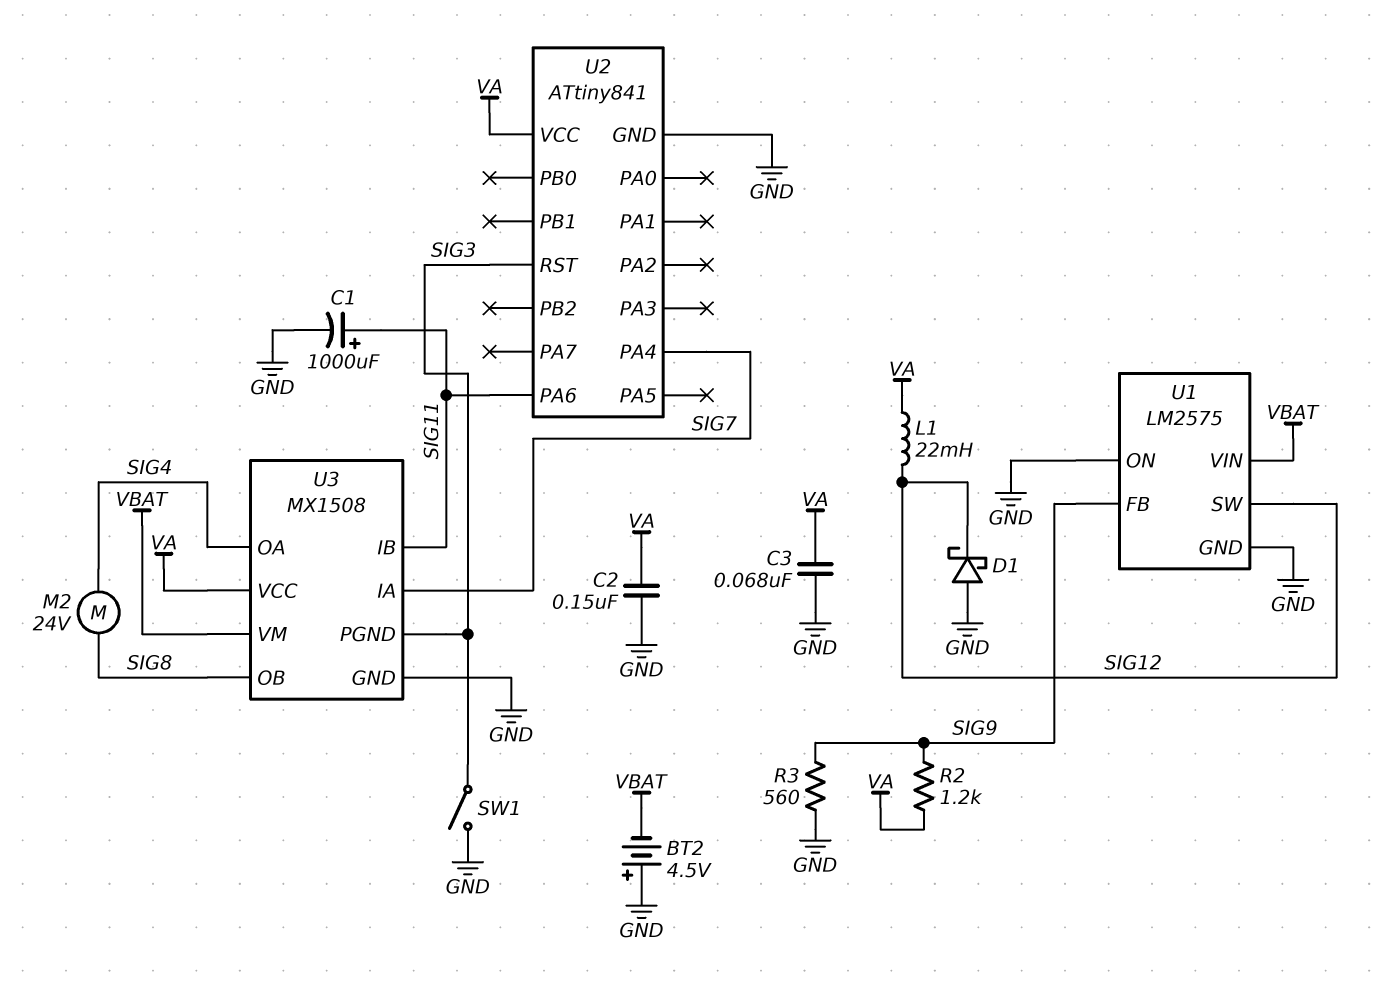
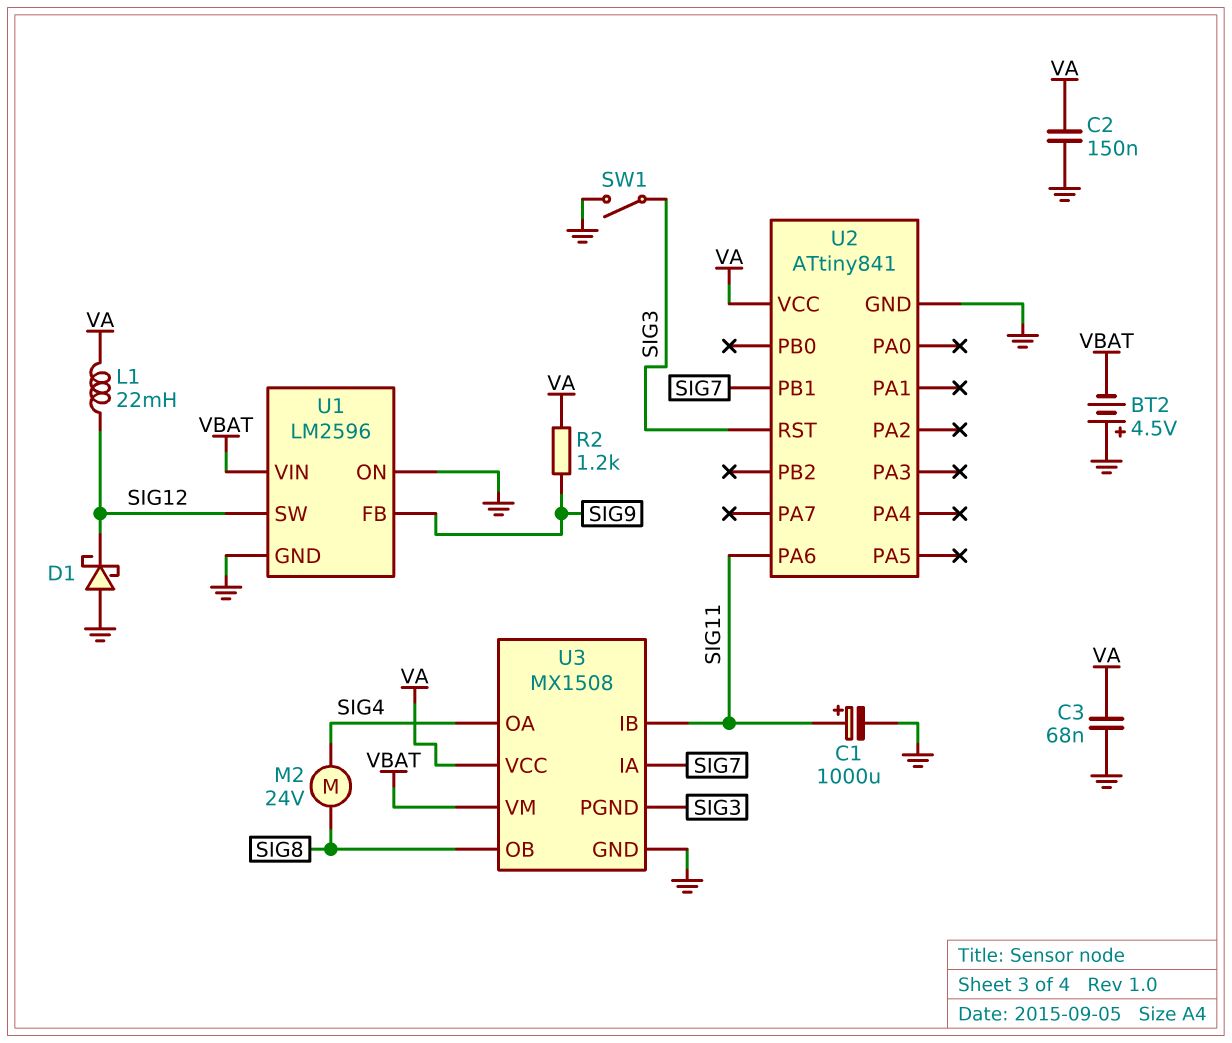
R3: 560 (GND, SIG9) -> none
U1: LM2575 -> LM2596
U2 pin PA4: SIG7 -> none
U2 pin PB1: none -> SIG7

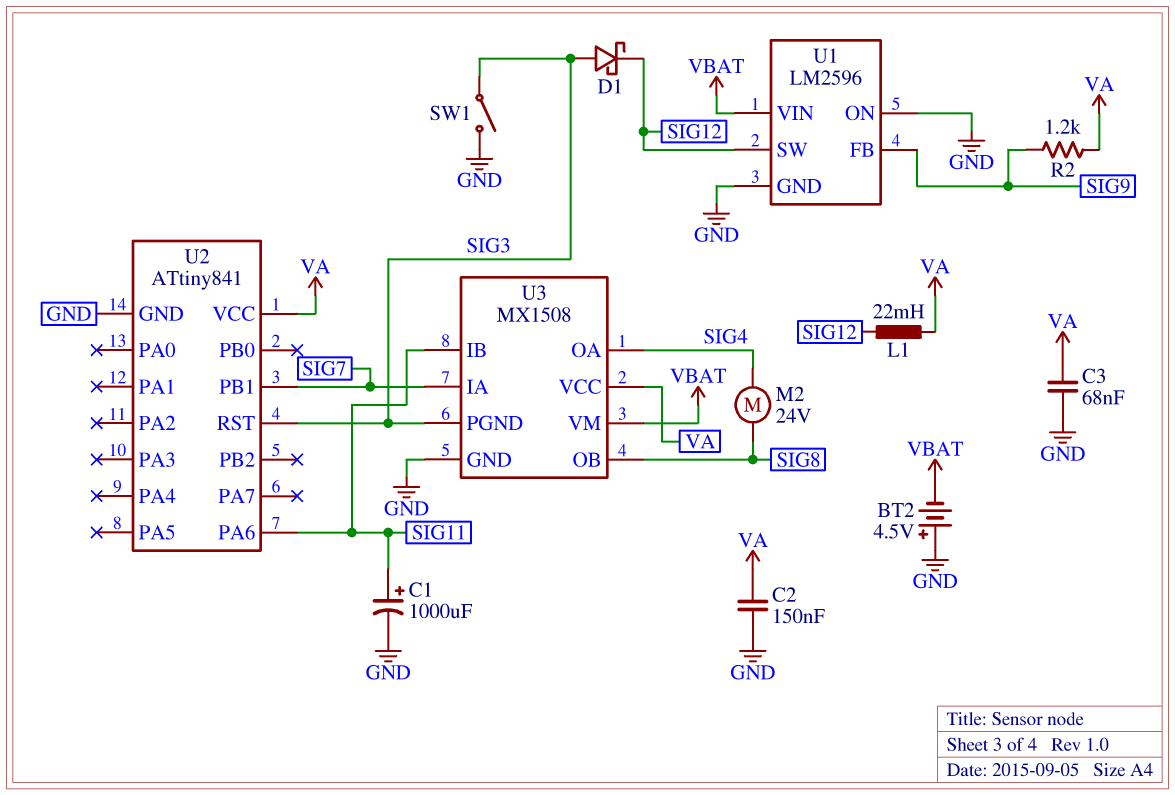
D1: schottky (A GND, K SIG12) -> schottky (A SIG3, K SIG12)

